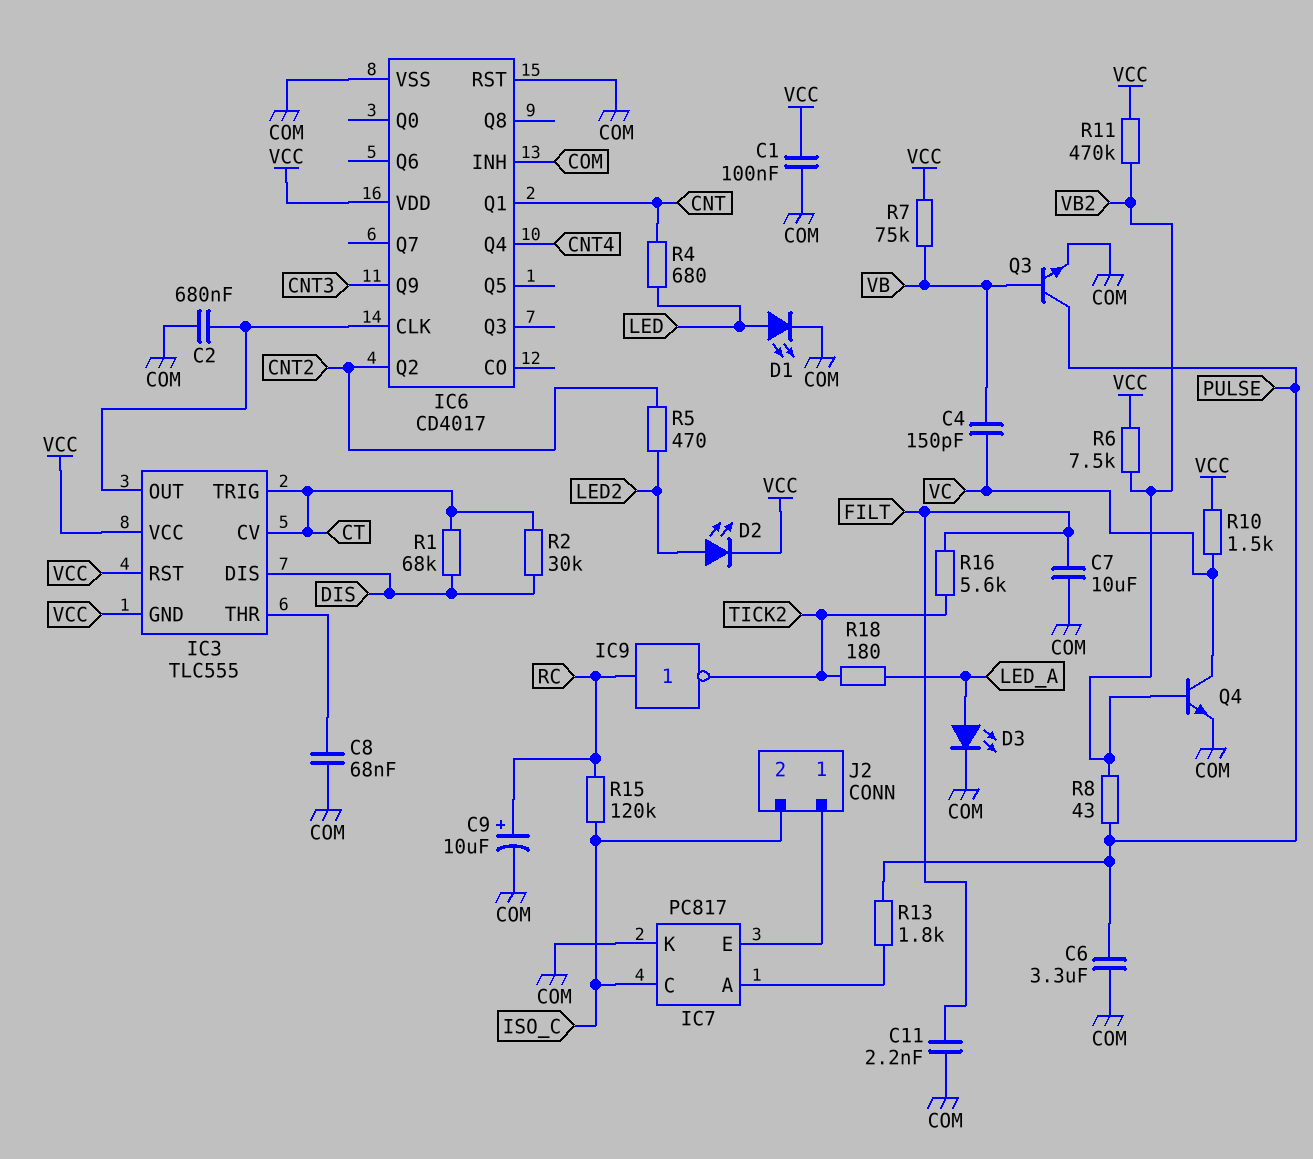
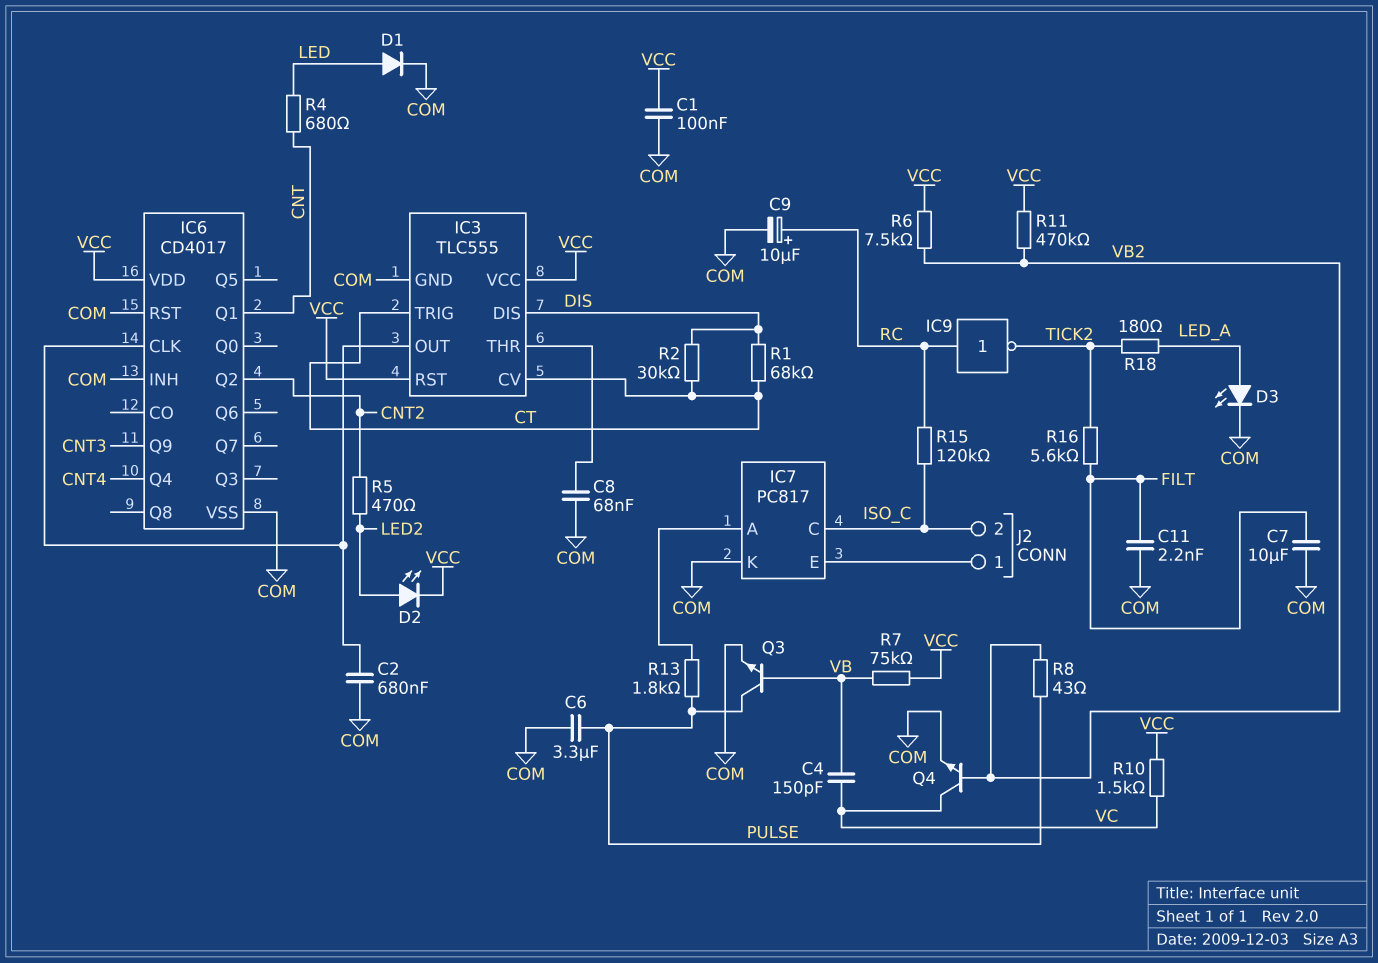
D1: LED (A LED, K COM) -> diode (A LED, K COM)
IC3 pin GND: VCC -> COM

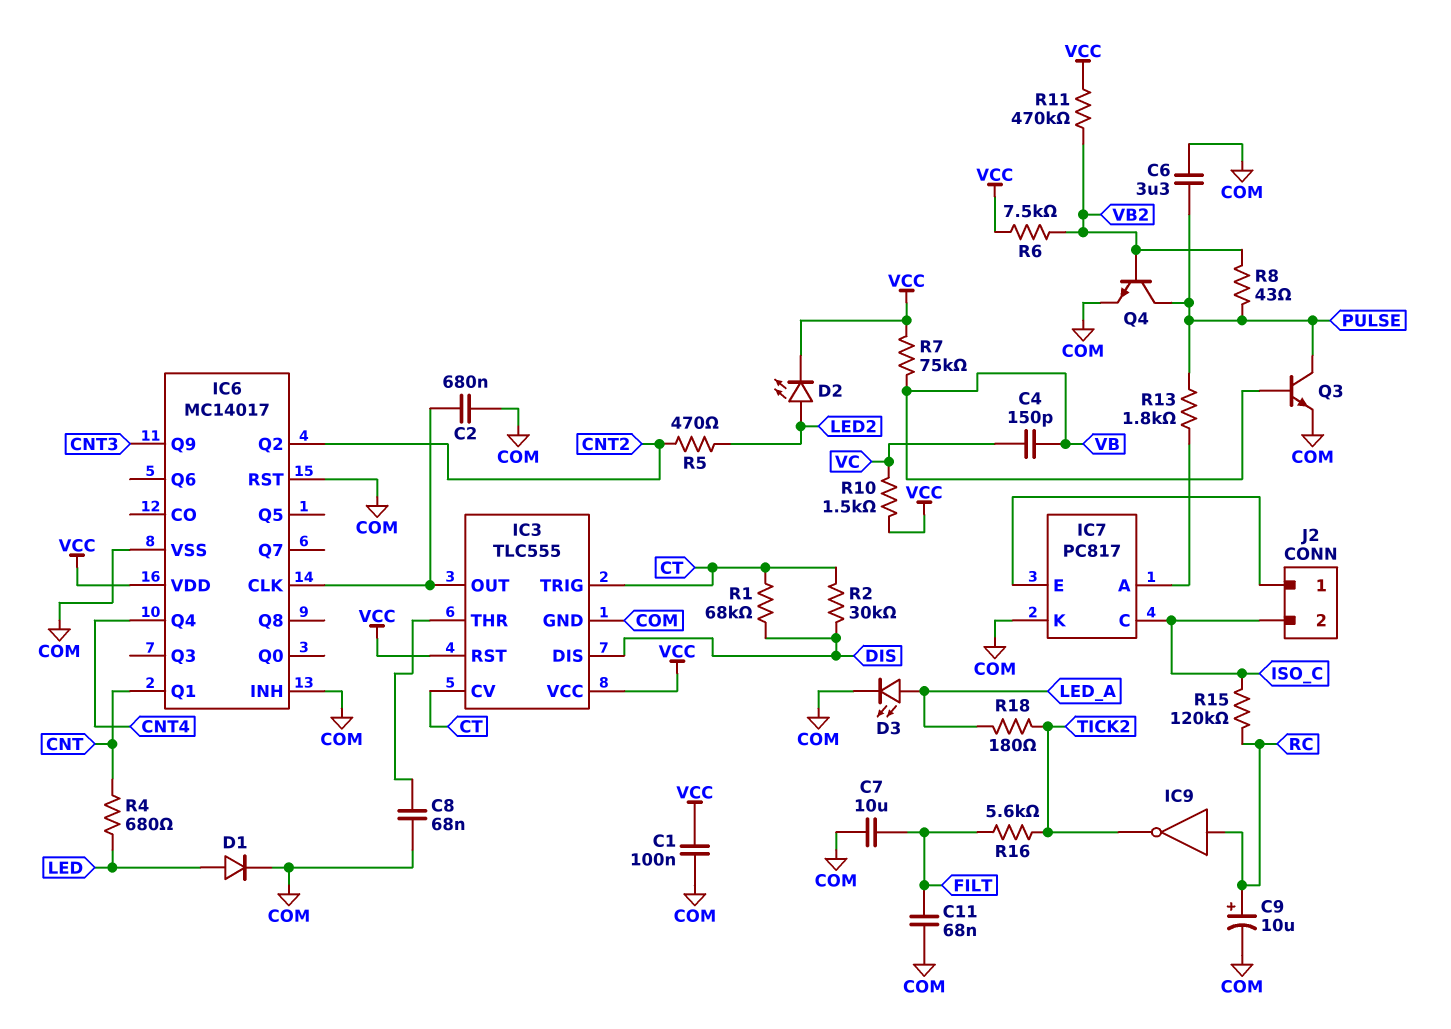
C11: 2.2nF (COM, FILT) -> 68nF (COM, FILT)
IC6: CD4017 -> MC14017
Q4: NPN (B VB2, C VC, E COM) -> NPN (B VB2, C PULSE, E COM)

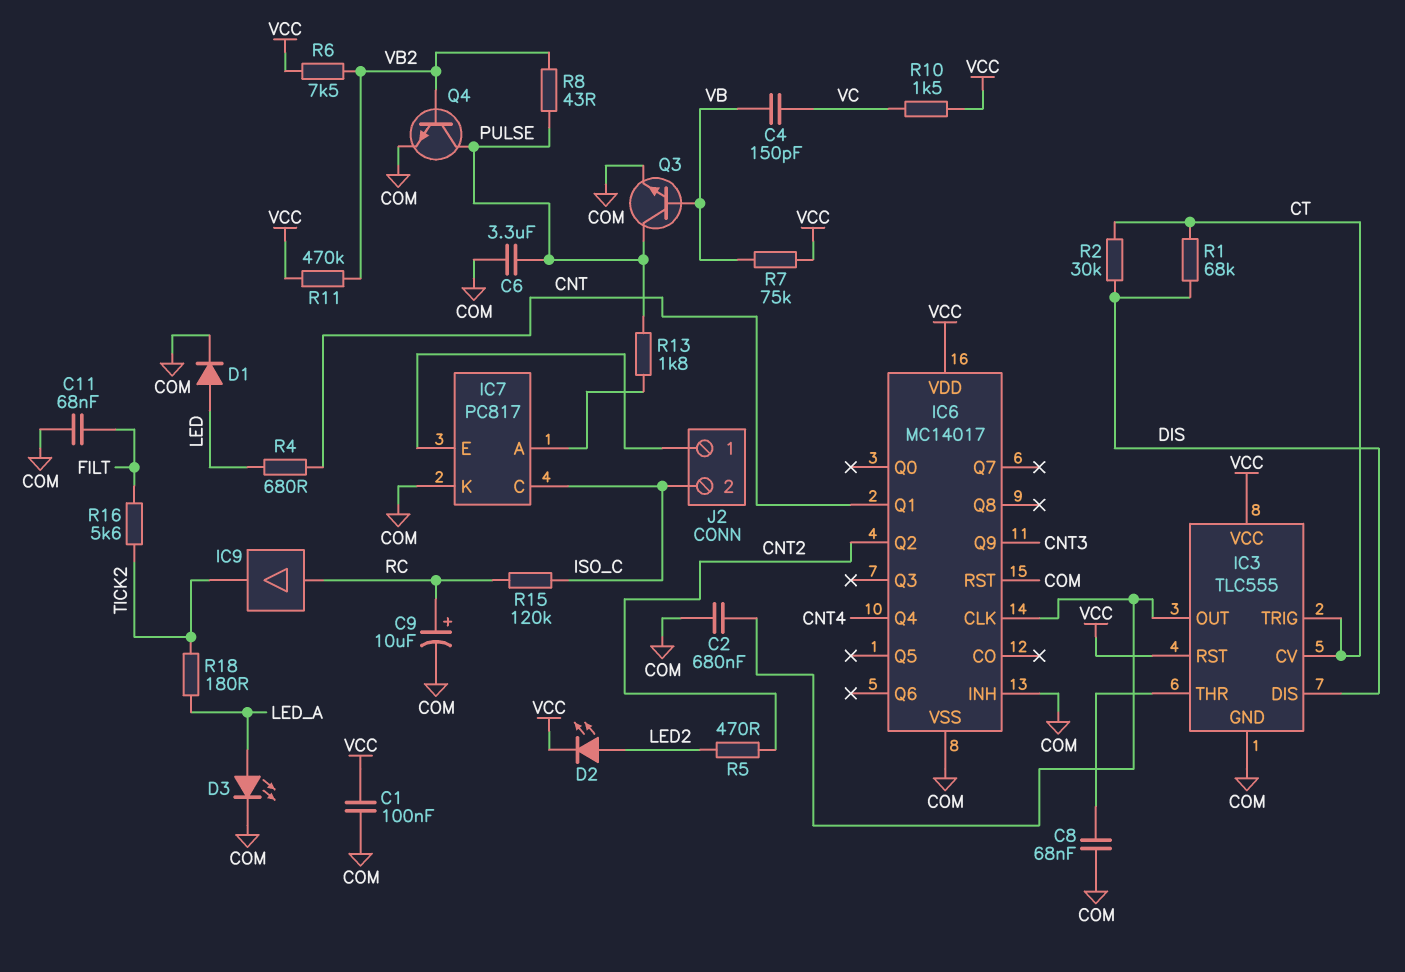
C7: 10uF (COM, FILT) -> none
IC9: NOT (in RC, out TICK2) -> buffer (in RC, out TICK2)

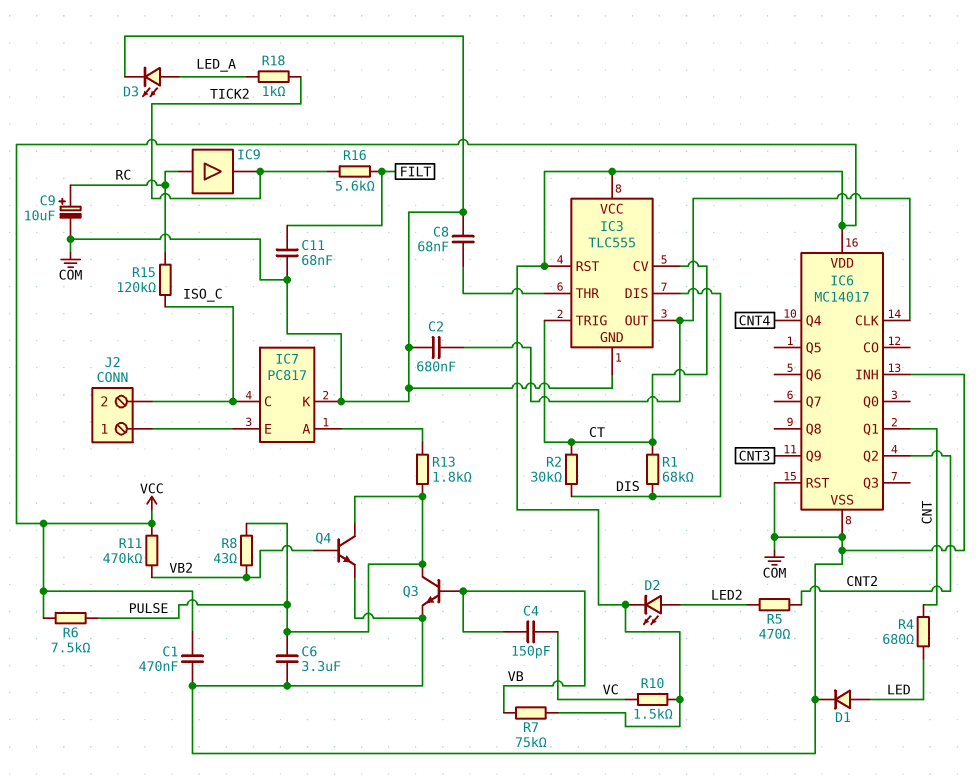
C1: 100nF (COM, VCC) -> 470nF (COM, VCC)
R6: 7.5k (VB2, VCC) -> 7.5k (PULSE, VCC)
R18: 180 (LED_A, TICK2) -> 1k (LED_A, TICK2)

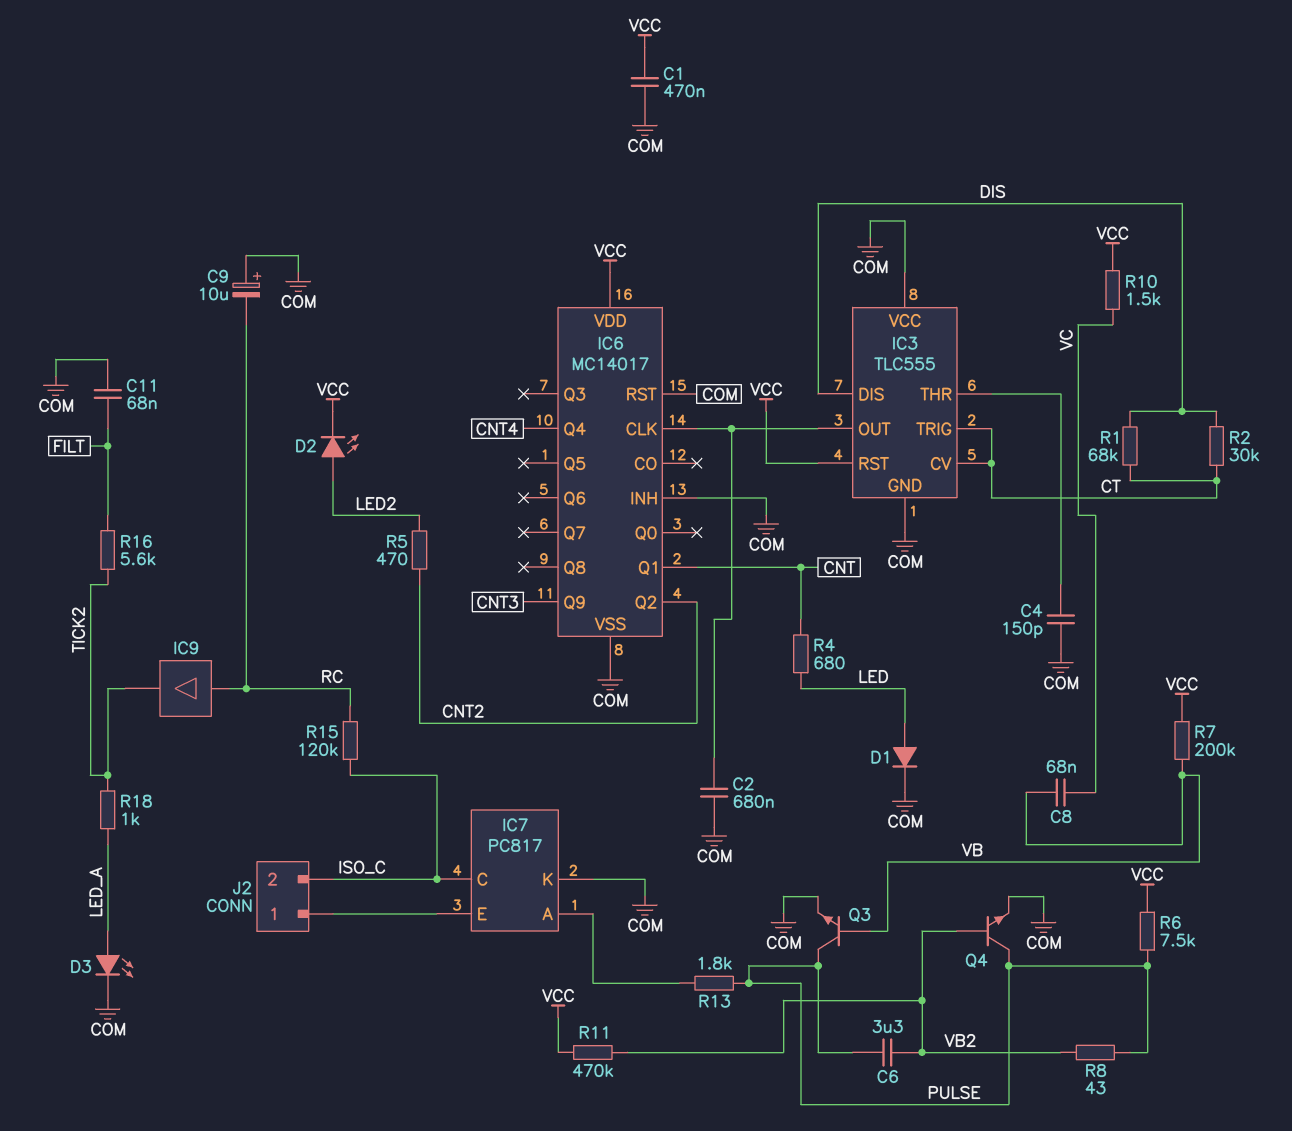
C4: 150pF (VB, VC) -> 150pF (COM, IC3/THR)
C6: 3.3uF (COM, PULSE) -> 3.3uF (PULSE, VB2)
C8: 68nF (COM, IC3/THR) -> 68nF (VB, VC)
C9: 10uF (plus RC, minus COM) -> 10uF (plus COM, minus RC)
IC3 pin VCC: VCC -> COM
R7: 75k (VB, VCC) -> 200k (VB, VCC)

